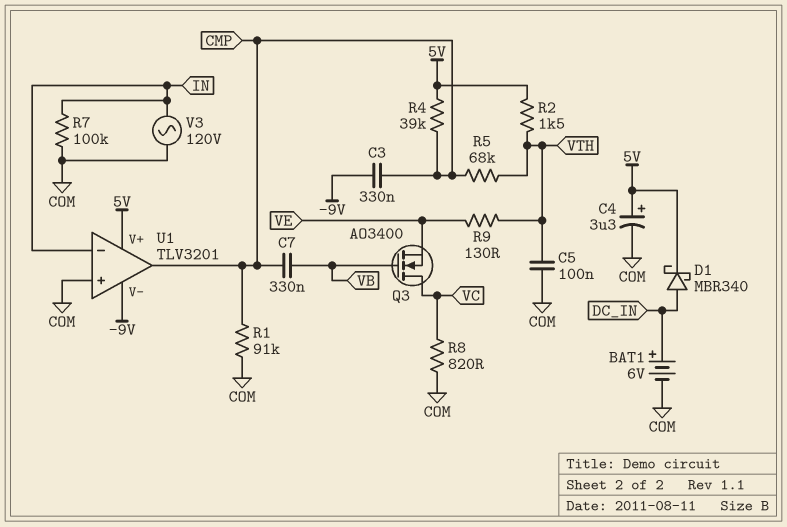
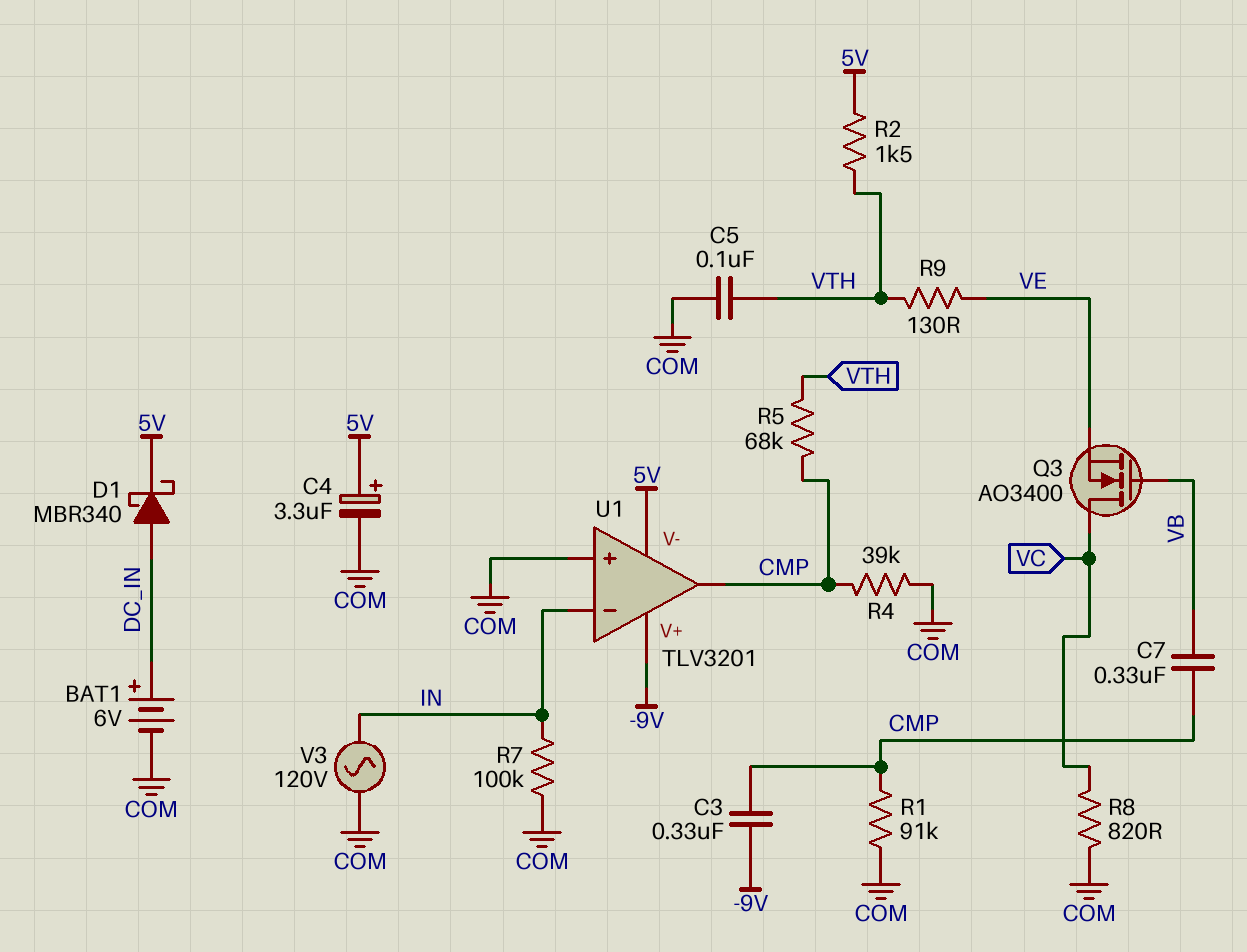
R4: 39k (5V, CMP) -> 39k (CMP, COM)
U1 pin V+: 5V -> -9V
U1 pin V-: -9V -> 5V

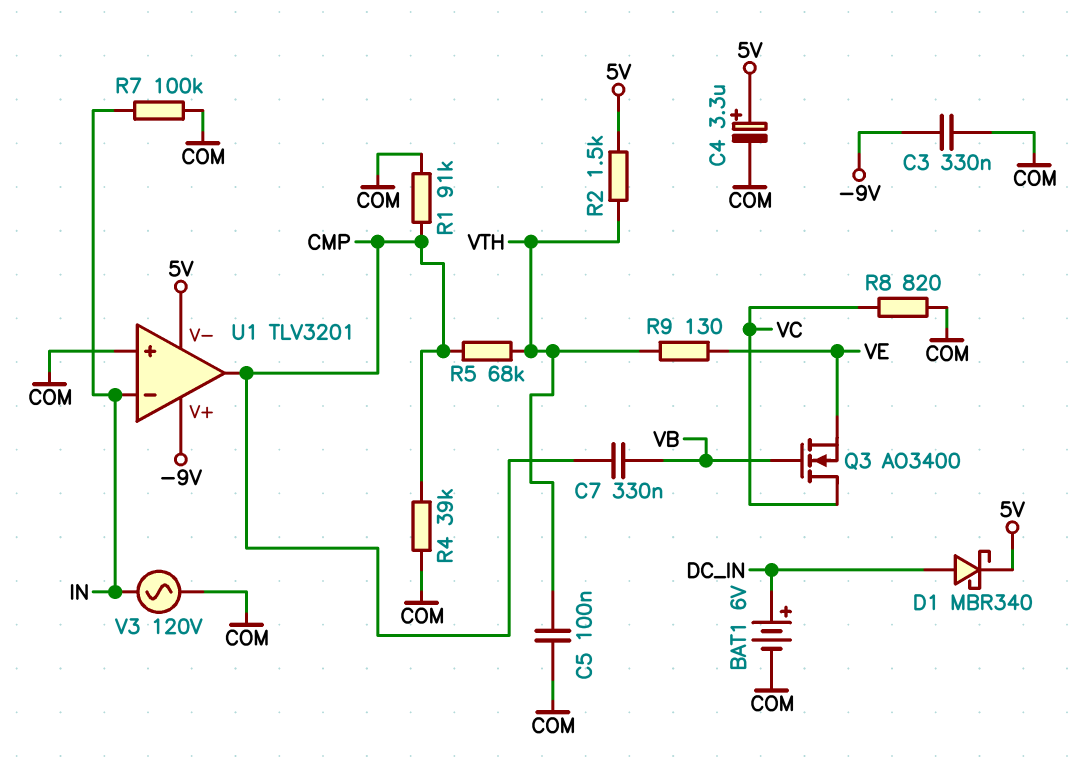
C3: 330nF (-9V, CMP) -> 330nF (-9V, COM)

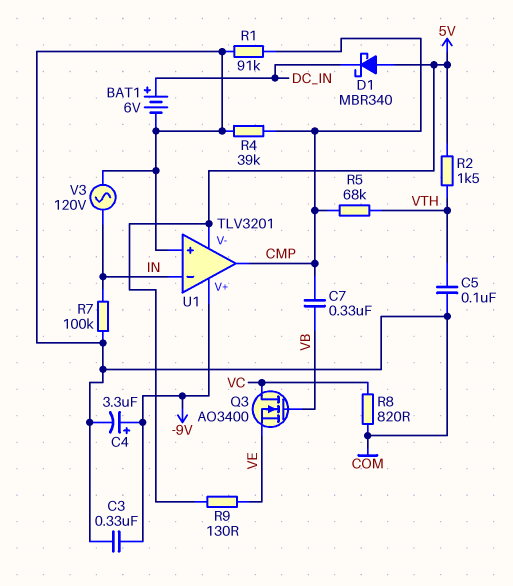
C4: 3.3uF (plus 5V, minus COM) -> 3.3uF (plus -9V, minus COM)
D1: schottky MBR340 (A DC_IN, K 5V) -> schottky MBR340 (A 5V, K DC_IN)
R9: 130 (VE, VTH) -> 130 (5V, VE)

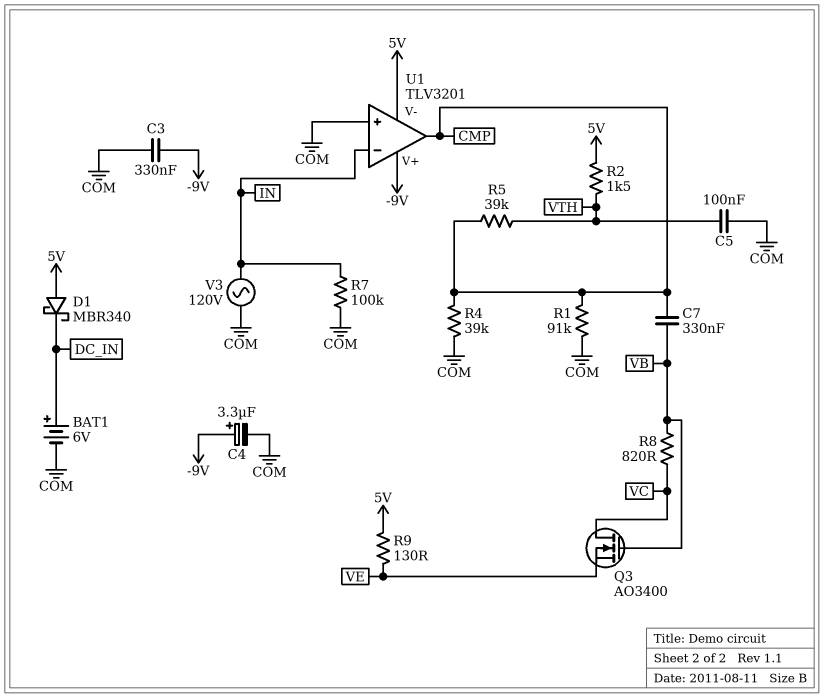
R5: 68k (CMP, VTH) -> 39k (CMP, VTH)
R8: 820 (COM, VC) -> 820 (VB, VC)

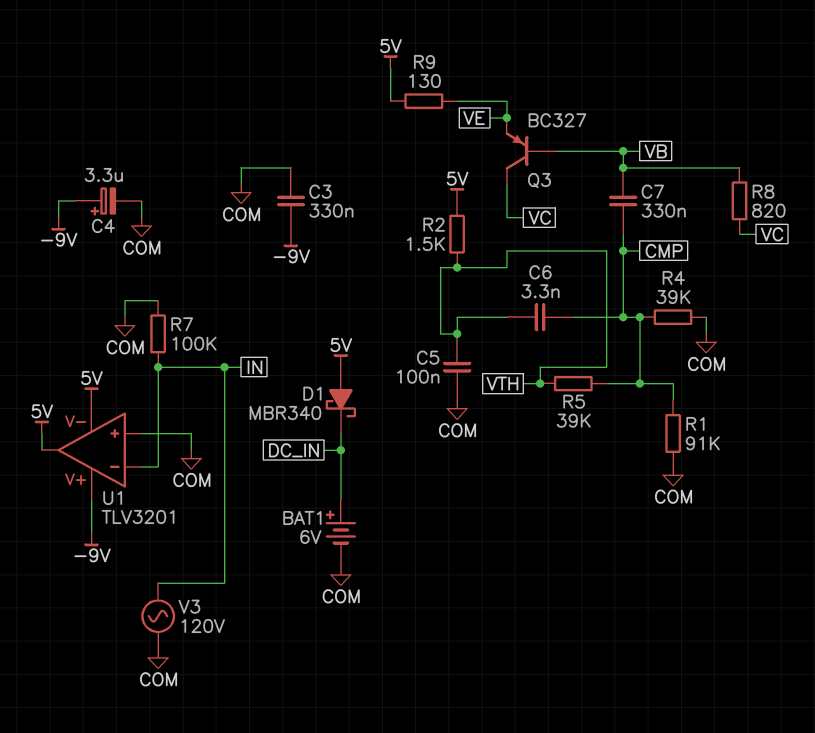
C6: none -> 3.3nF (CMP, VTH)
Q3: NMOS AO3400 (G VB, D VC, S VE) -> PNP BC327 (B VB, C VC, E VE)
U1 pin out: CMP -> 5V

